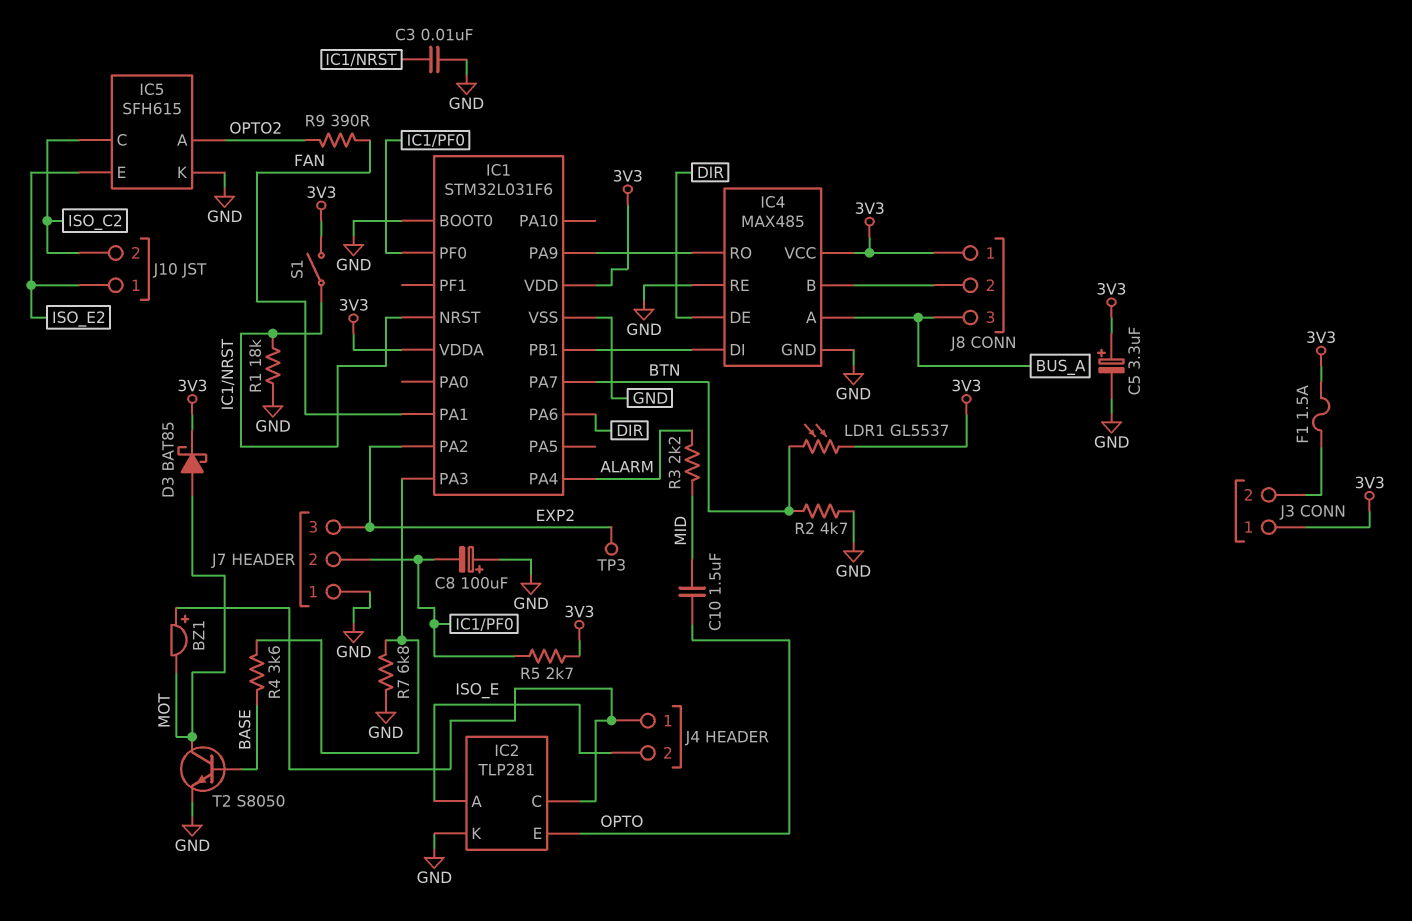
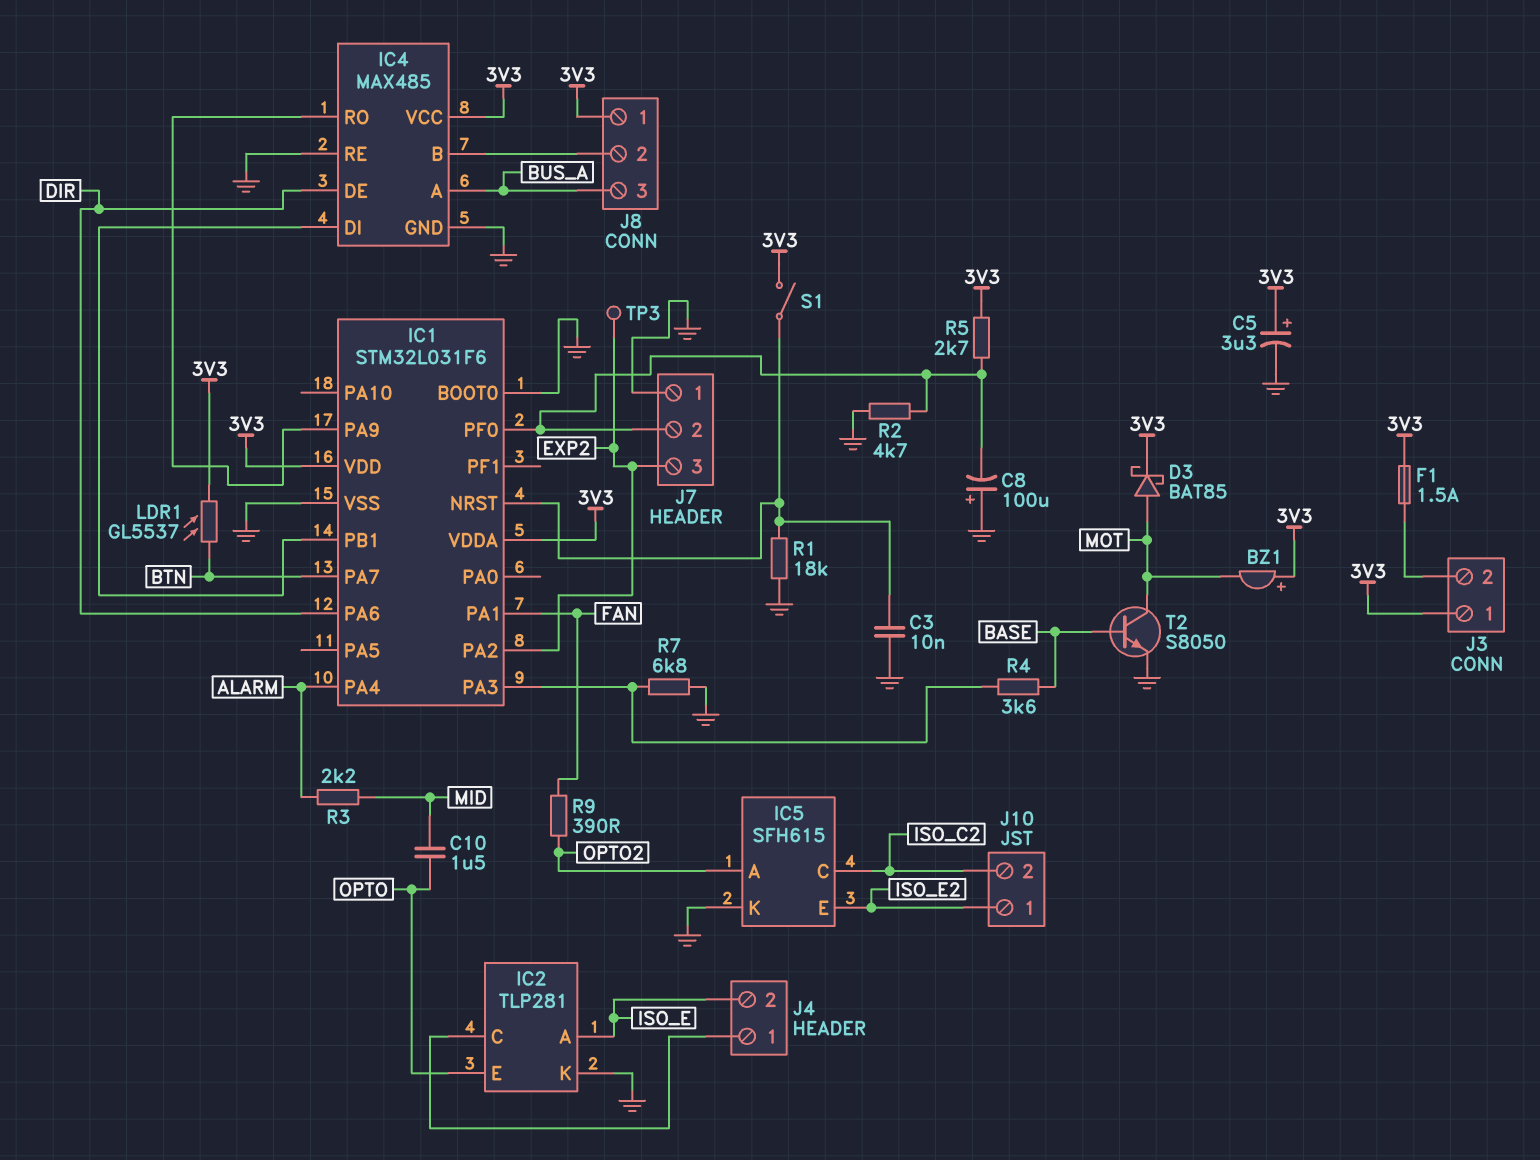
BZ1: buzzer (plus IC2/C, minus MOT) -> buzzer (plus 3V3, minus MOT)
R2: 4.7k (BTN, GND) -> 4.7k (GND, IC1/PF0)

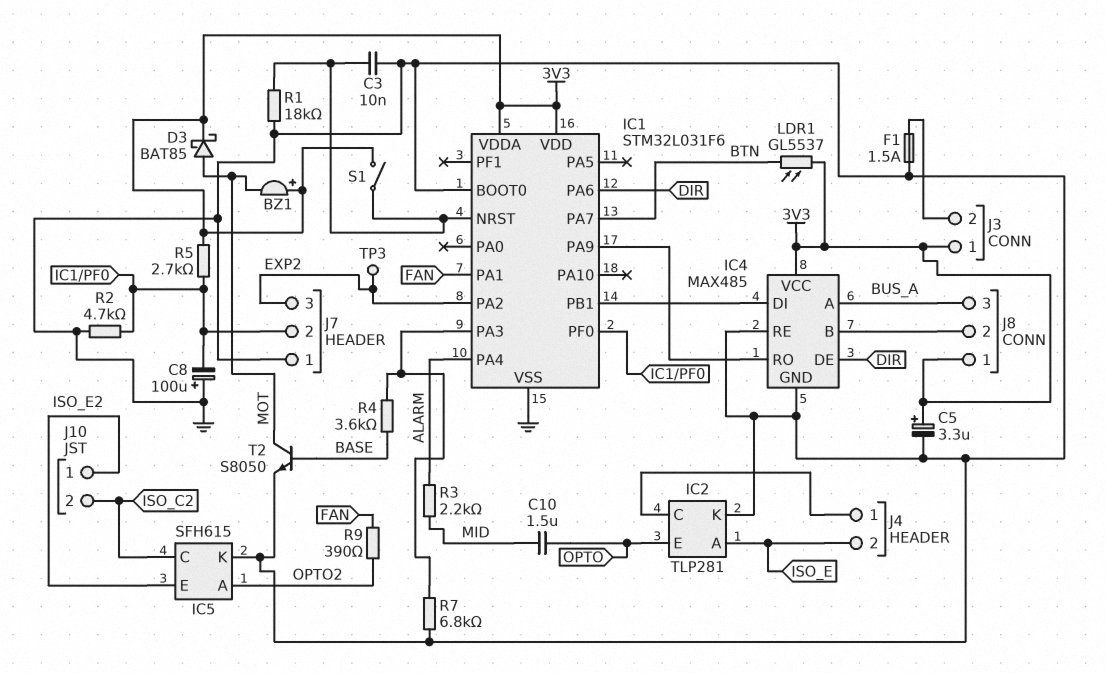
F1: 1.5A (3V3, J3/2) -> 1.5A (GND, J3/2)

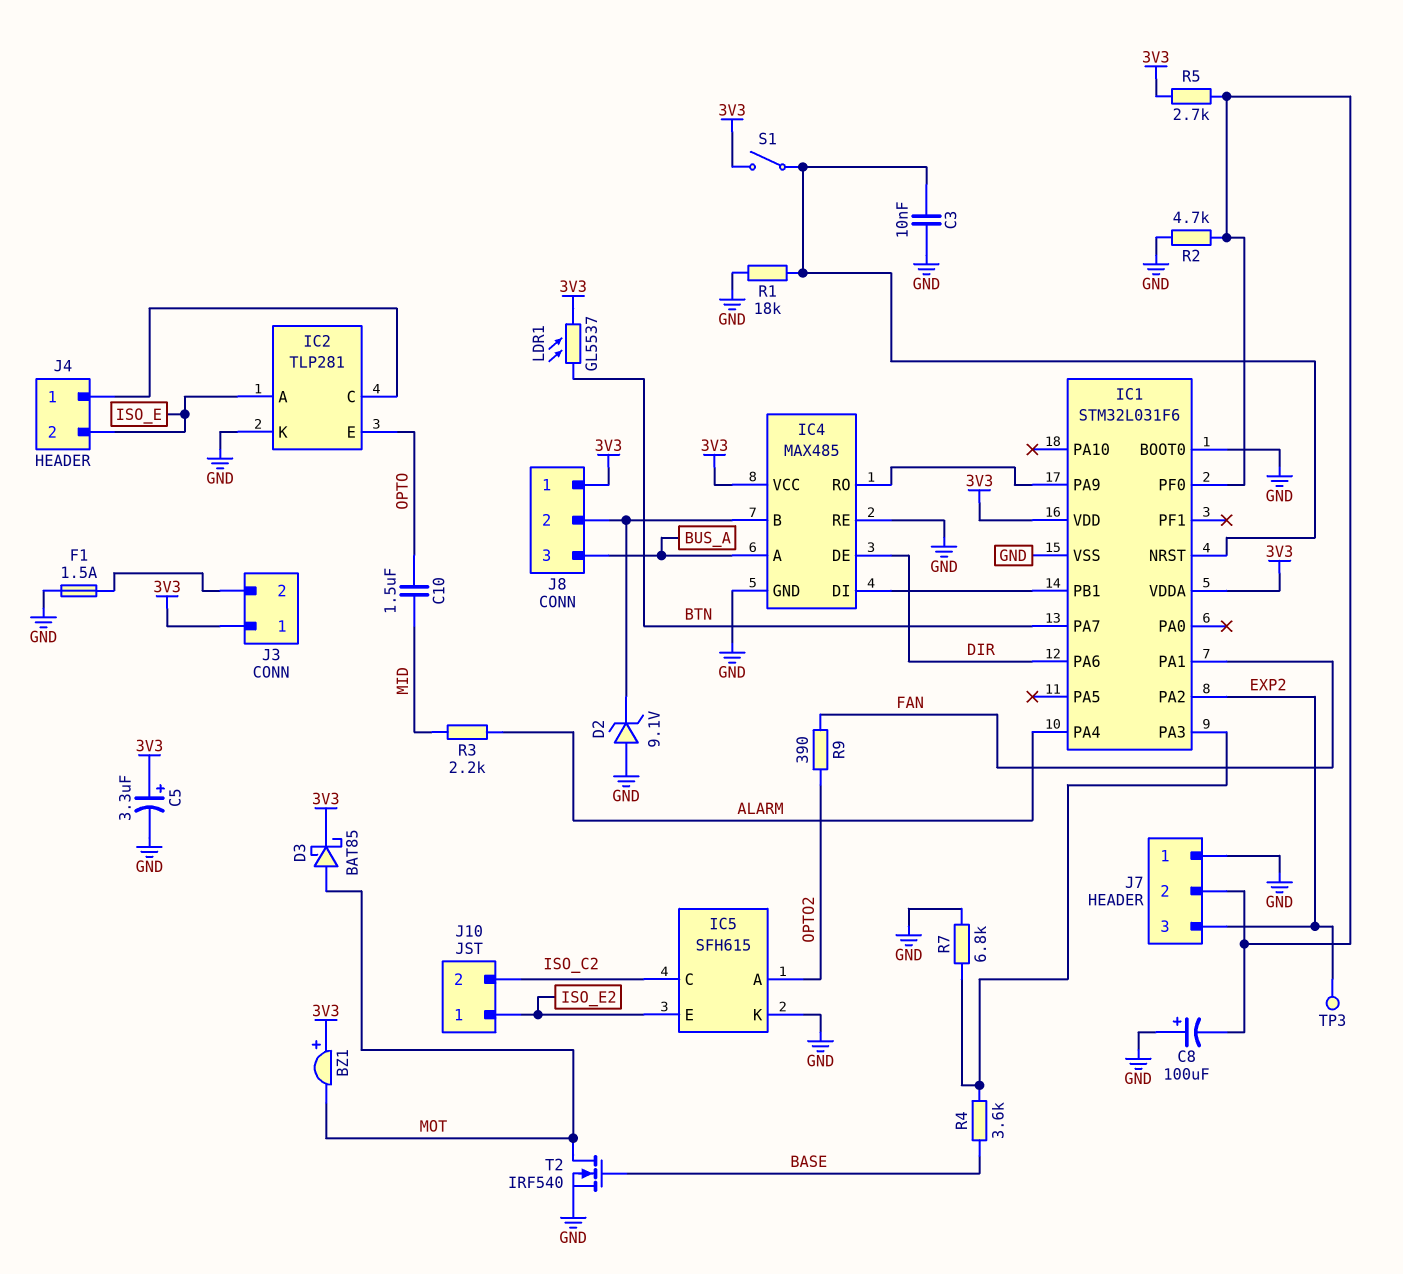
D2: none -> zener 9.1V (A GND, K IC4/B)
T2: NPN S8050 (B BASE, C MOT, E GND) -> NMOS IRF540 (G BASE, D MOT, S GND)

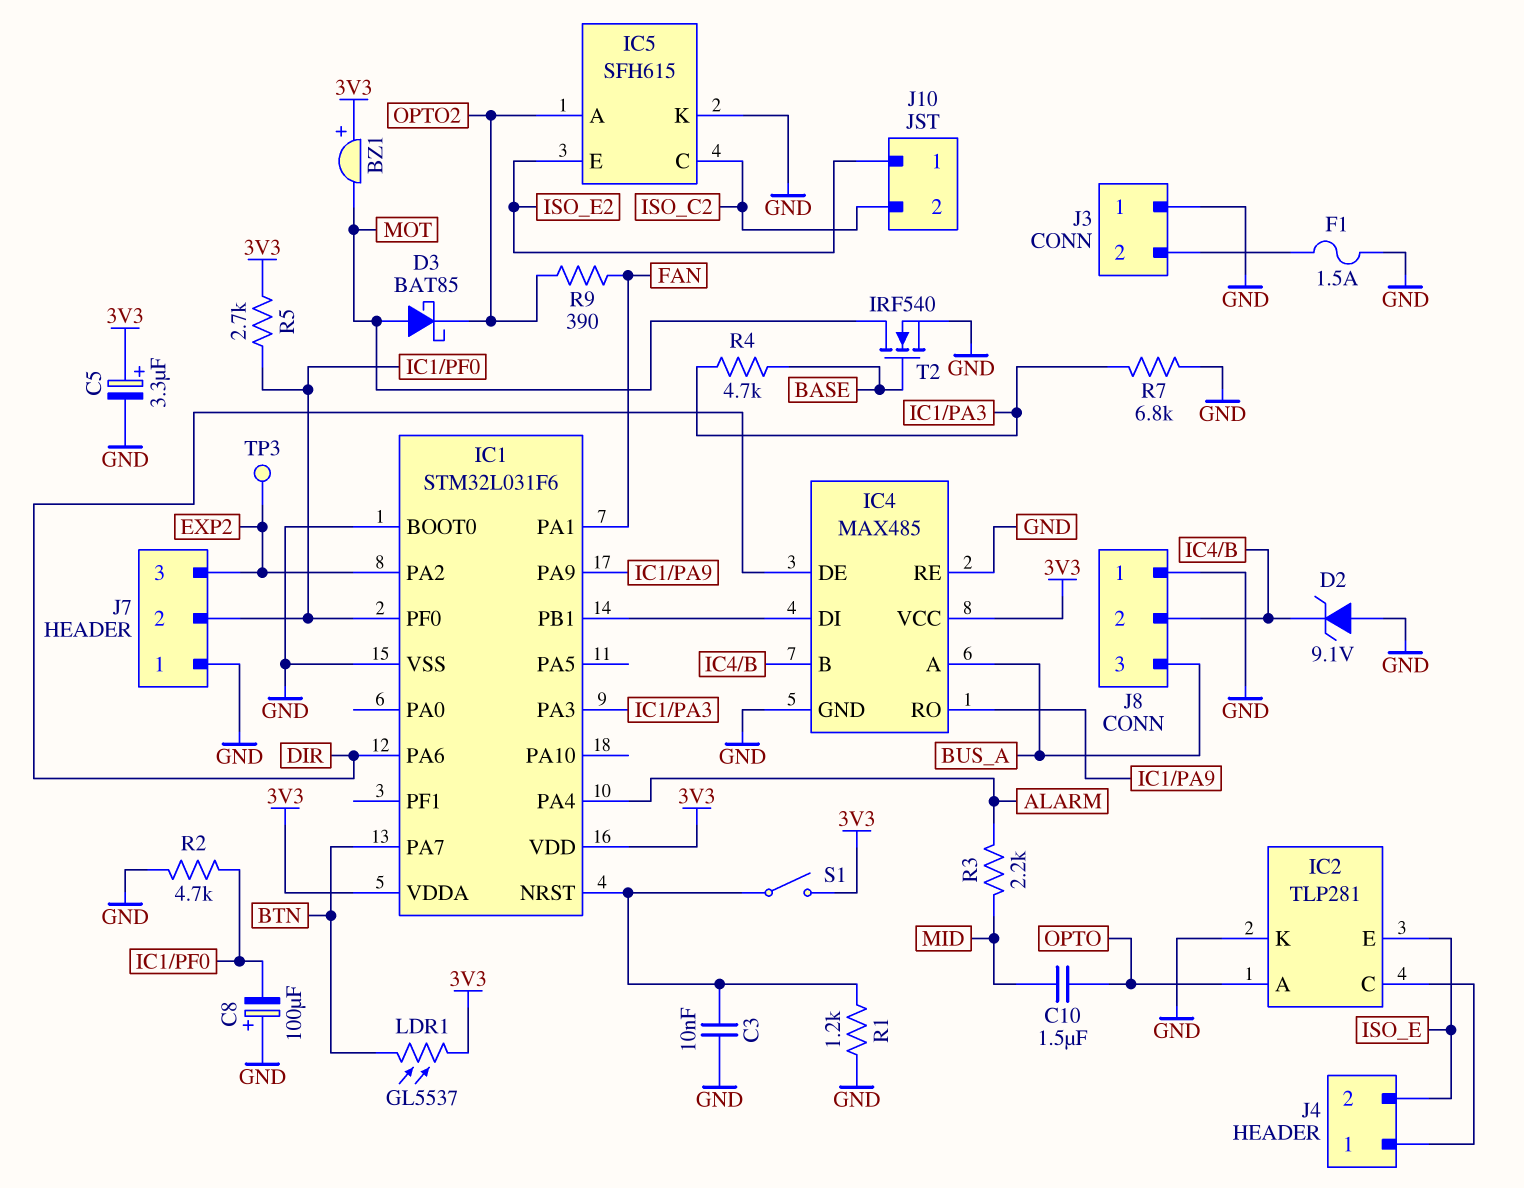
D3: schottky BAT85 (A MOT, K 3V3) -> schottky BAT85 (A MOT, K OPTO2)
IC2 pin A: ISO_E -> OPTO
IC2 pin E: OPTO -> ISO_E
J3 pin 1: 3V3 -> GND
J8 pin 1: 3V3 -> GND
R1: 18k (GND, IC1/NRST) -> 1.2k (GND, IC1/NRST)
R4: 3.6k (BASE, IC1/PA3) -> 4.7k (BASE, IC1/PA3)

